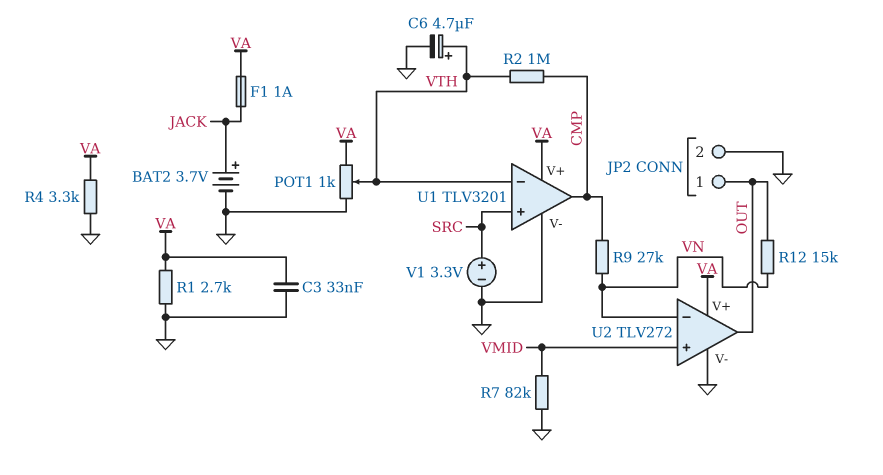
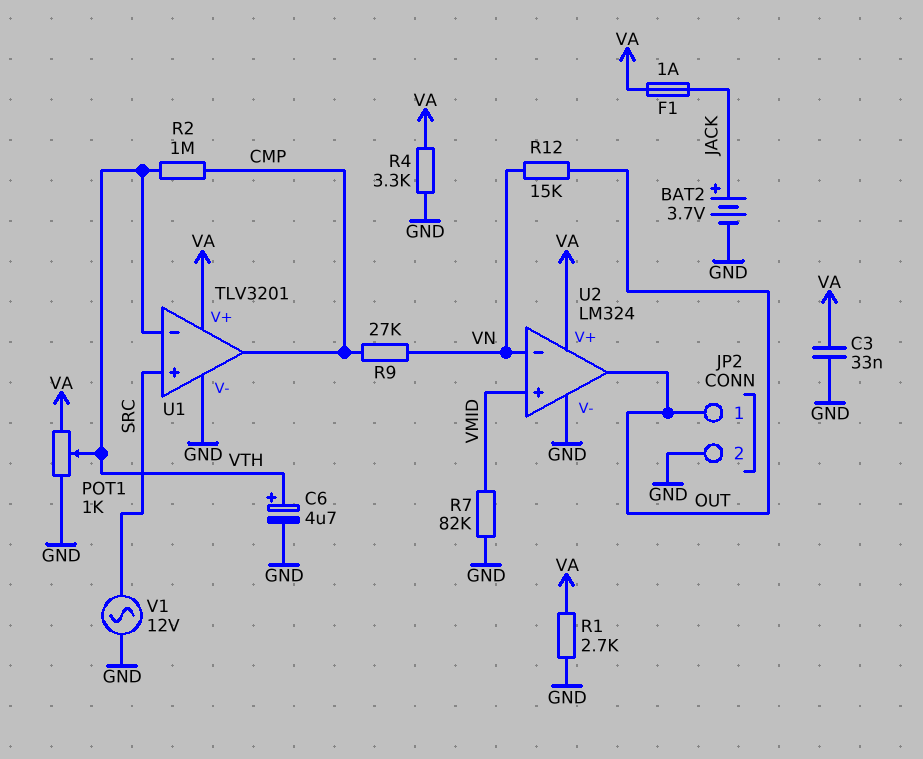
U2: TLV272 -> LM324
V1: 3.3V (plus SRC, minus GND) -> AC 12V (GND, SRC)

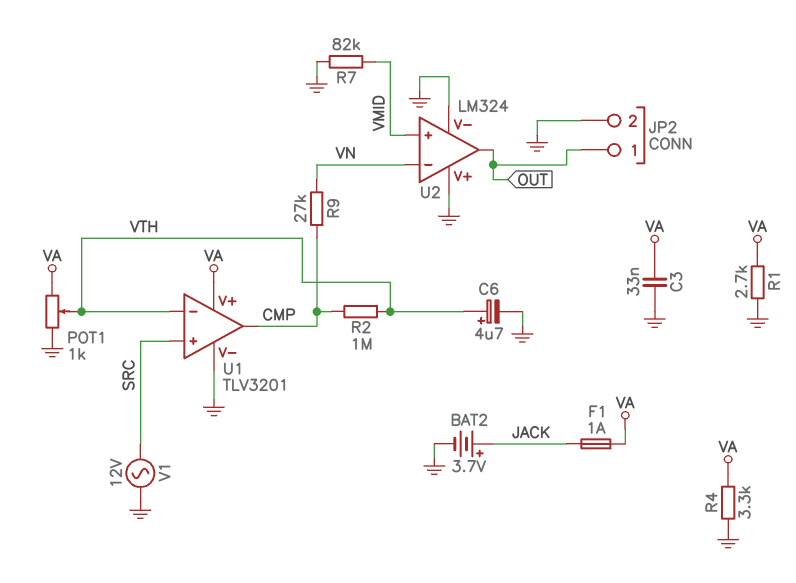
R12: 15k (OUT, VN) -> none
U2 pin V+: VA -> GND

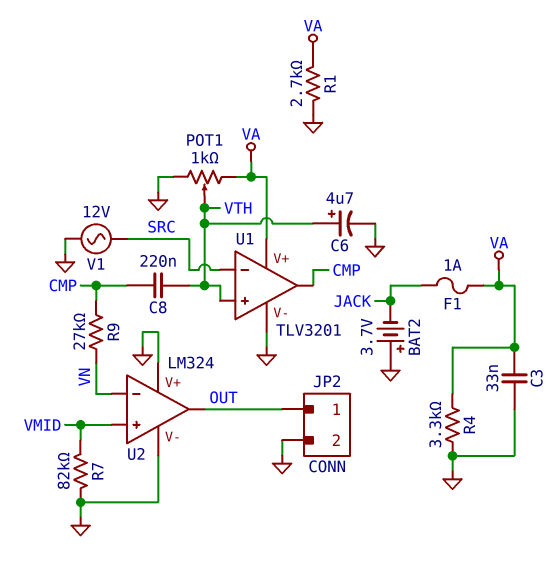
BAT2: 3.7V (plus JACK, minus GND) -> 3.7V (plus GND, minus JACK)
C8: none -> 220nF (CMP, VTH)
R2: 1M (CMP, VTH) -> none
U1 pin in+: SRC -> VTH
U1 pin in-: VTH -> SRC

